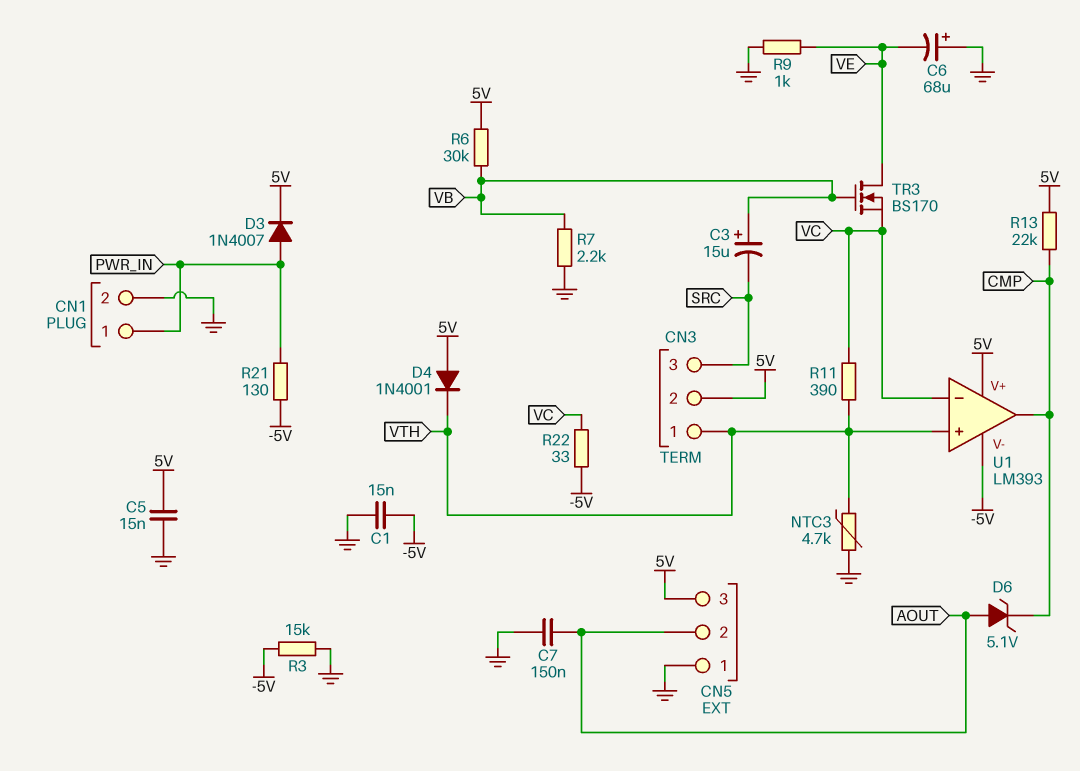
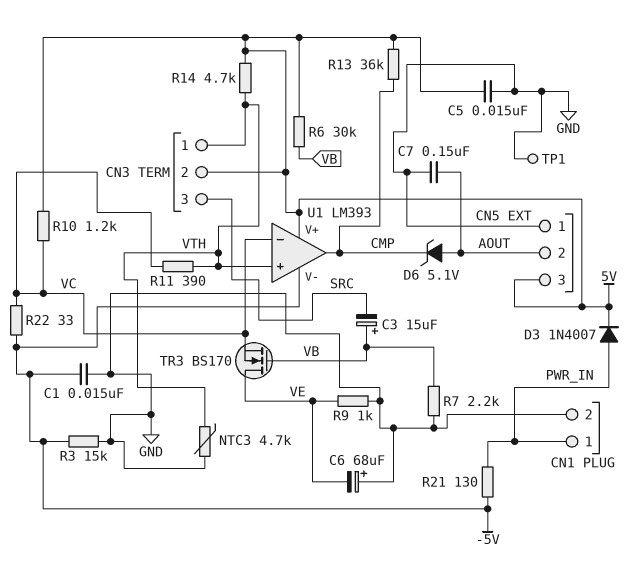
D4: diode 1N4001 (A 5V, K VTH) -> none
R10: none -> 1.2k (5V, VC)
R13: 22k (5V, CMP) -> 36k (5V, CMP)
R14: none -> 4.7k (5V, VTH)
TP1: none -> test point (GND)

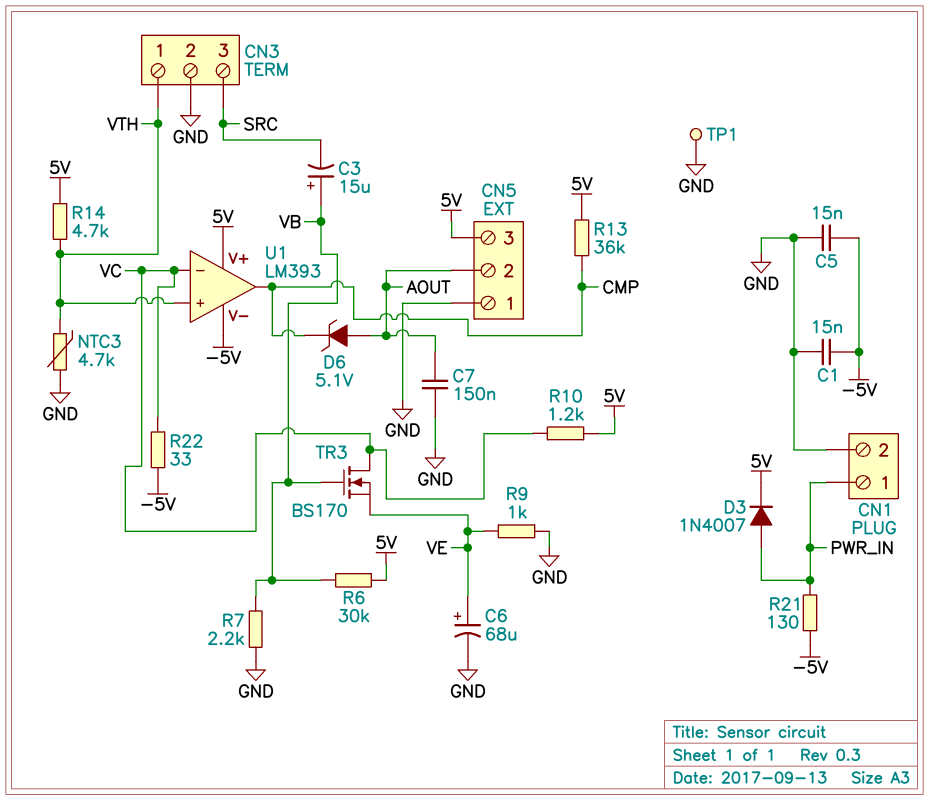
C5: 15nF (5V, GND) -> 15nF (-5V, GND)
C6: 68uF (plus GND, minus VE) -> 68uF (plus VE, minus GND)
CN3 pin 2: 5V -> GND
R3: 15k (-5V, GND) -> none
R11: 390 (VC, VTH) -> none
TR3: NMOS BS170 (G VB, D VE, S VC) -> NMOS BS170 (G VB, D VC, S VE)

